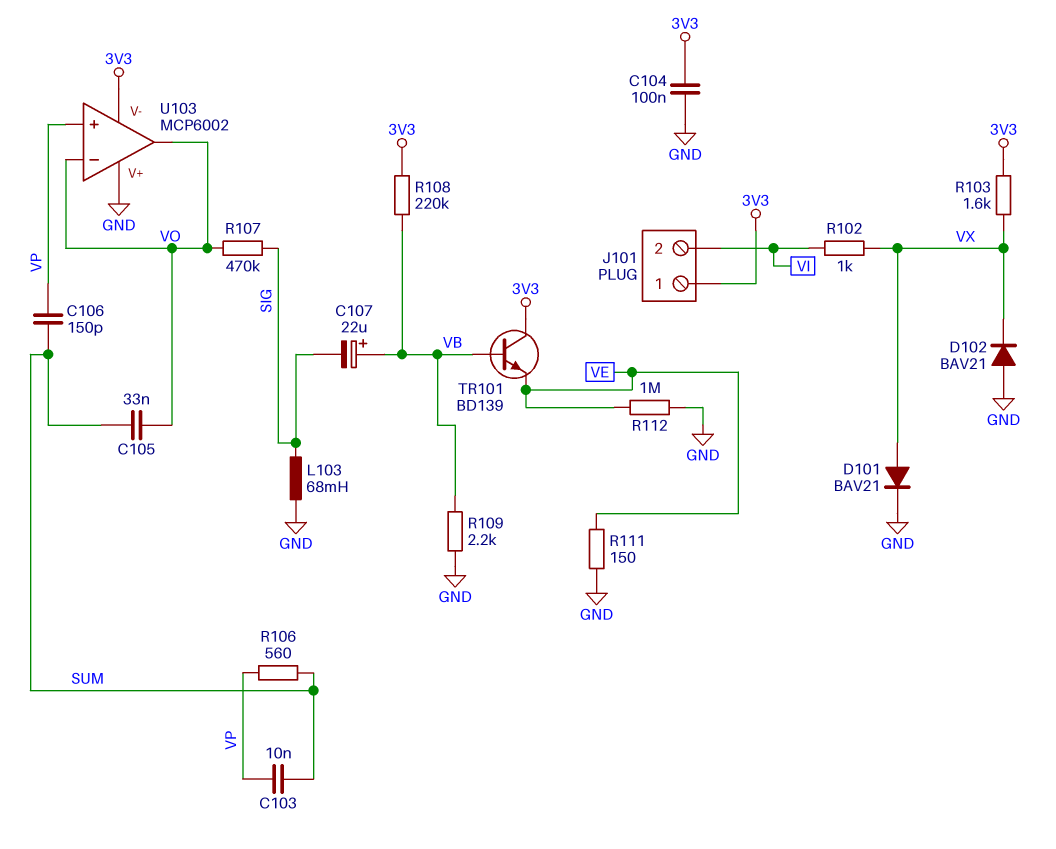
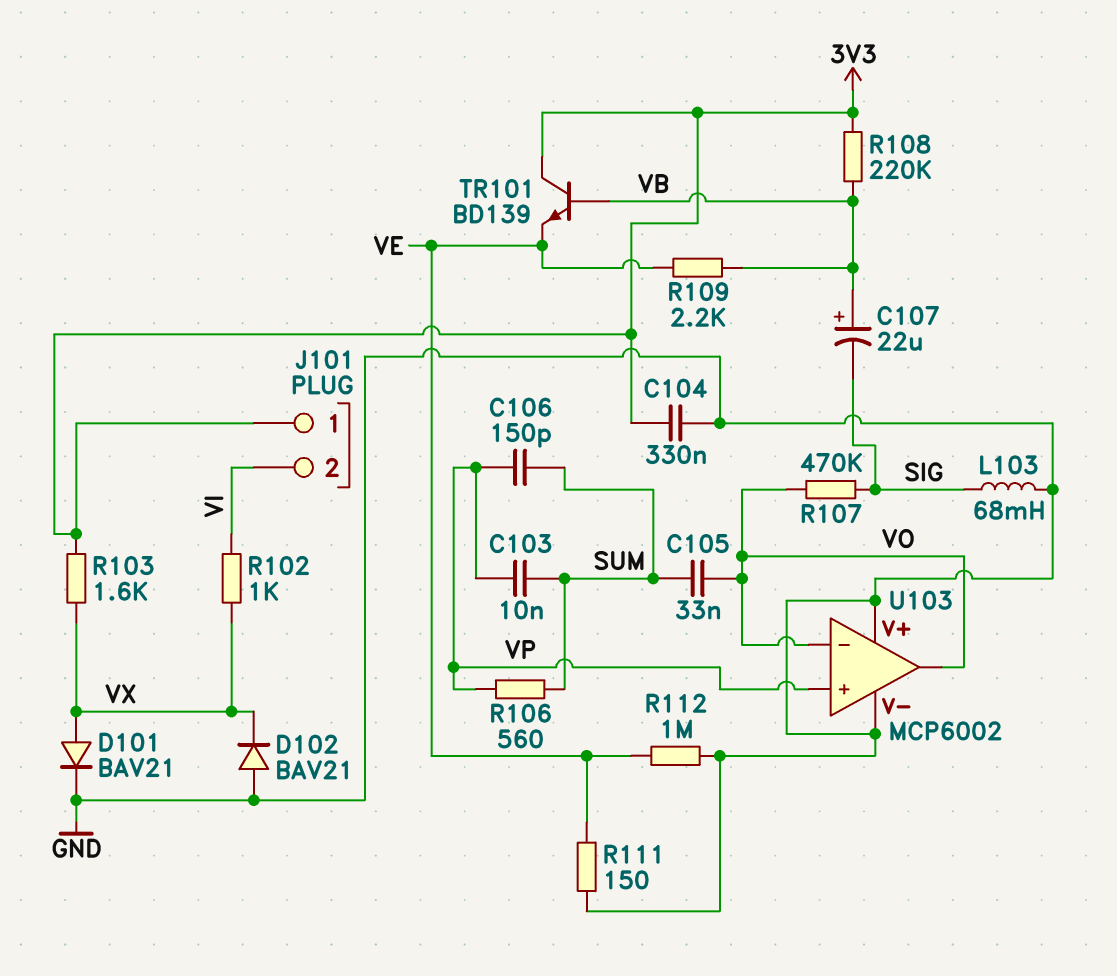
C104: 100nF (3V3, GND) -> 330nF (3V3, GND)
R109: 2.2k (GND, VB) -> 2.2k (VB, VE)
U103 pin V-: 3V3 -> GND

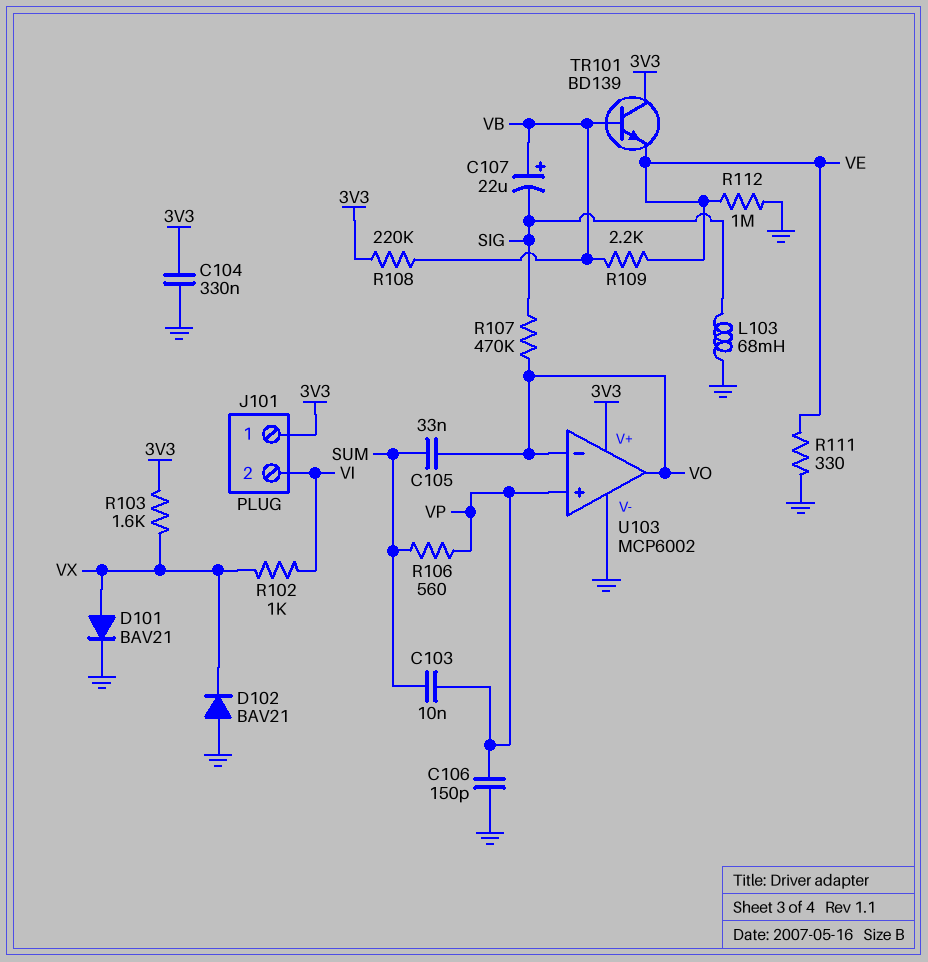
C106: 150pF (SUM, VP) -> 150pF (GND, VP)
R111: 150 (GND, VE) -> 330 (GND, VE)
U103 pin V+: GND -> 3V3

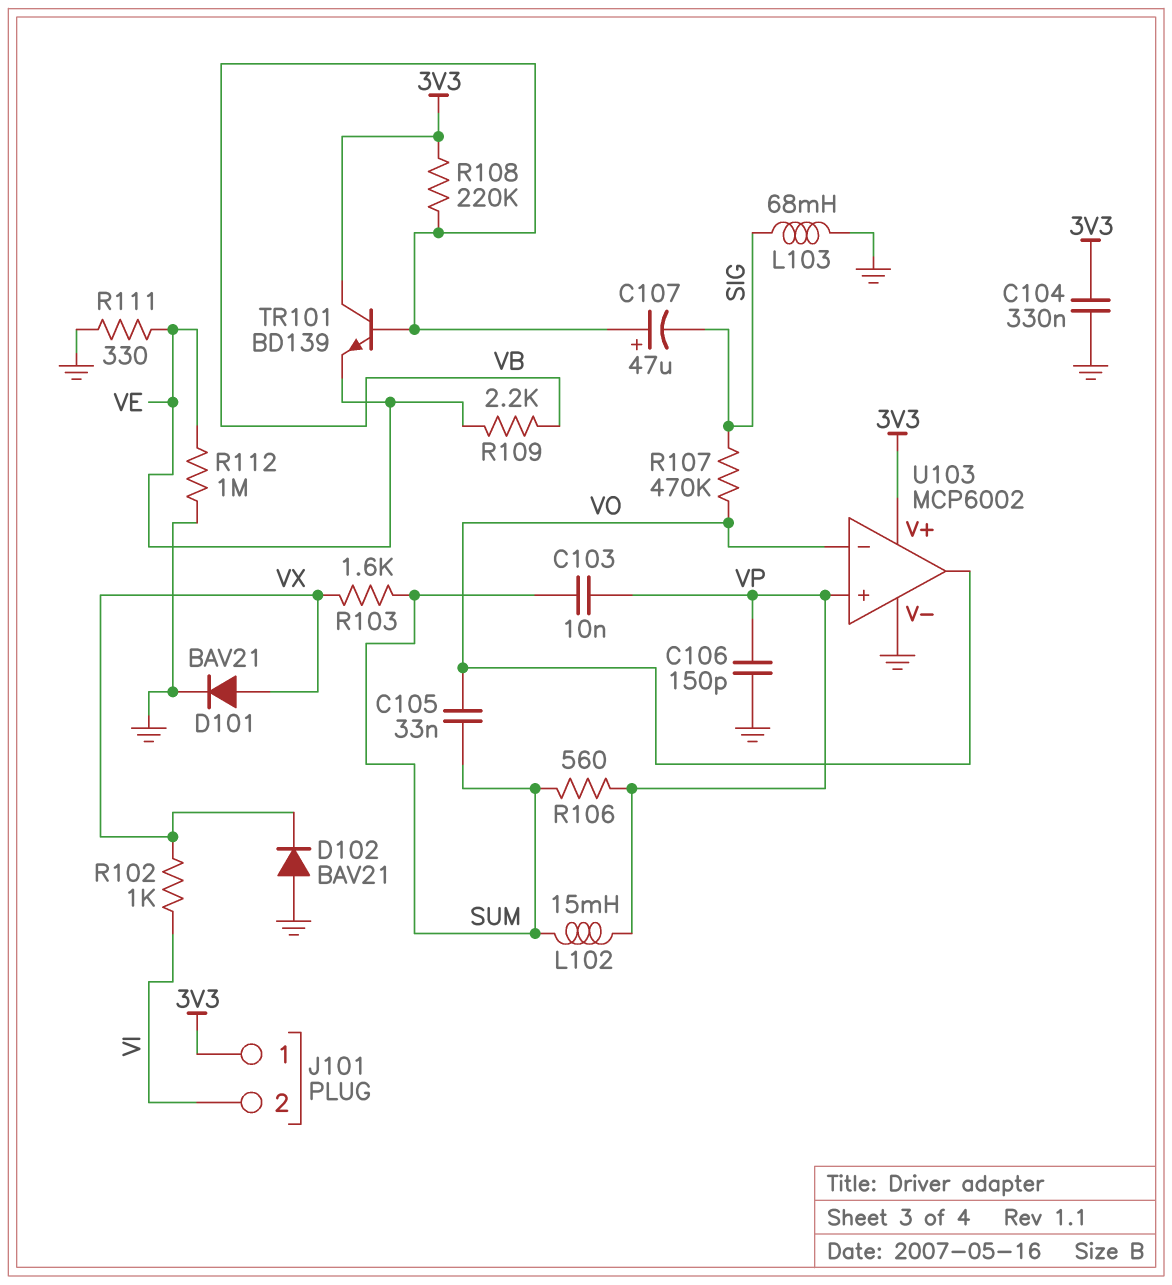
C107: 22uF (plus VB, minus SIG) -> 47uF (plus VB, minus SIG)
L102: none -> 15mH (SUM, VP)
R103: 1.6k (3V3, VX) -> 1.6k (SUM, VX)

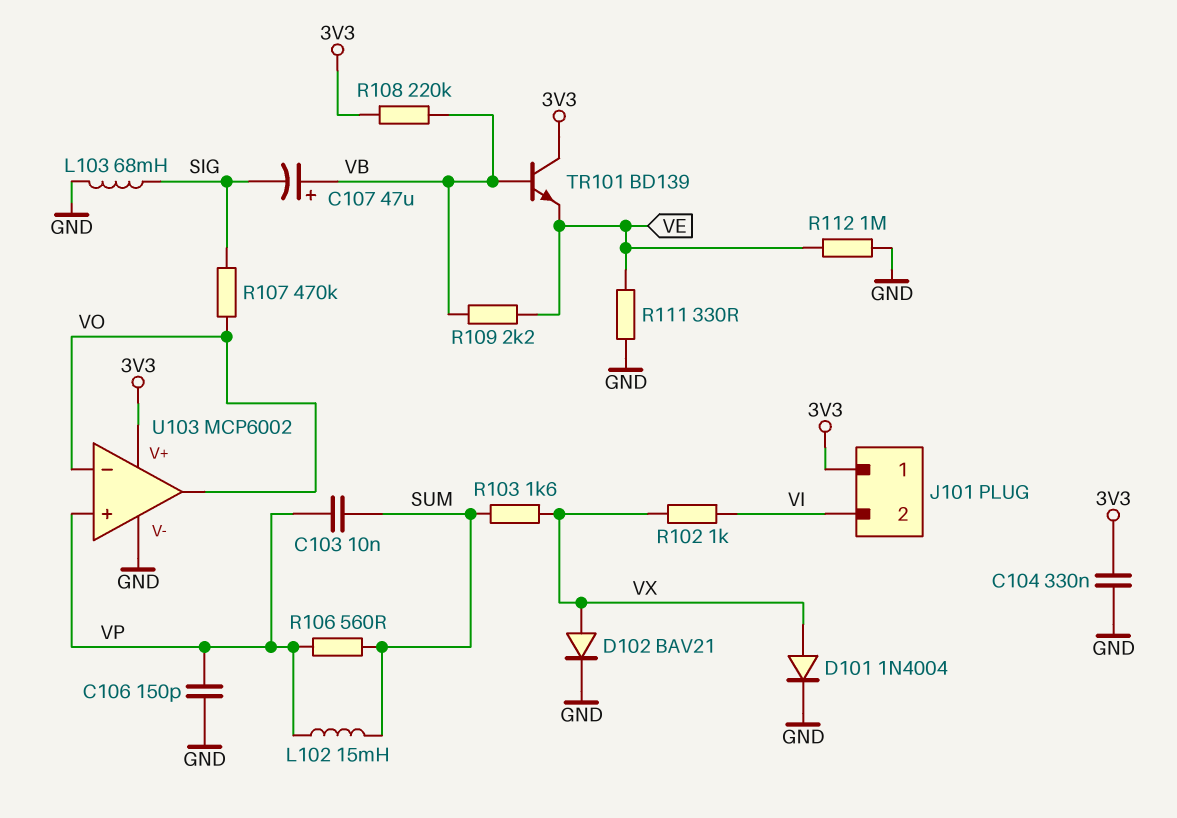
C105: 33nF (SUM, VO) -> none
D101: diode BAV21 (A VX, K GND) -> diode 1N4004 (A VX, K GND)
D102: diode BAV21 (A GND, K VX) -> diode BAV21 (A VX, K GND)

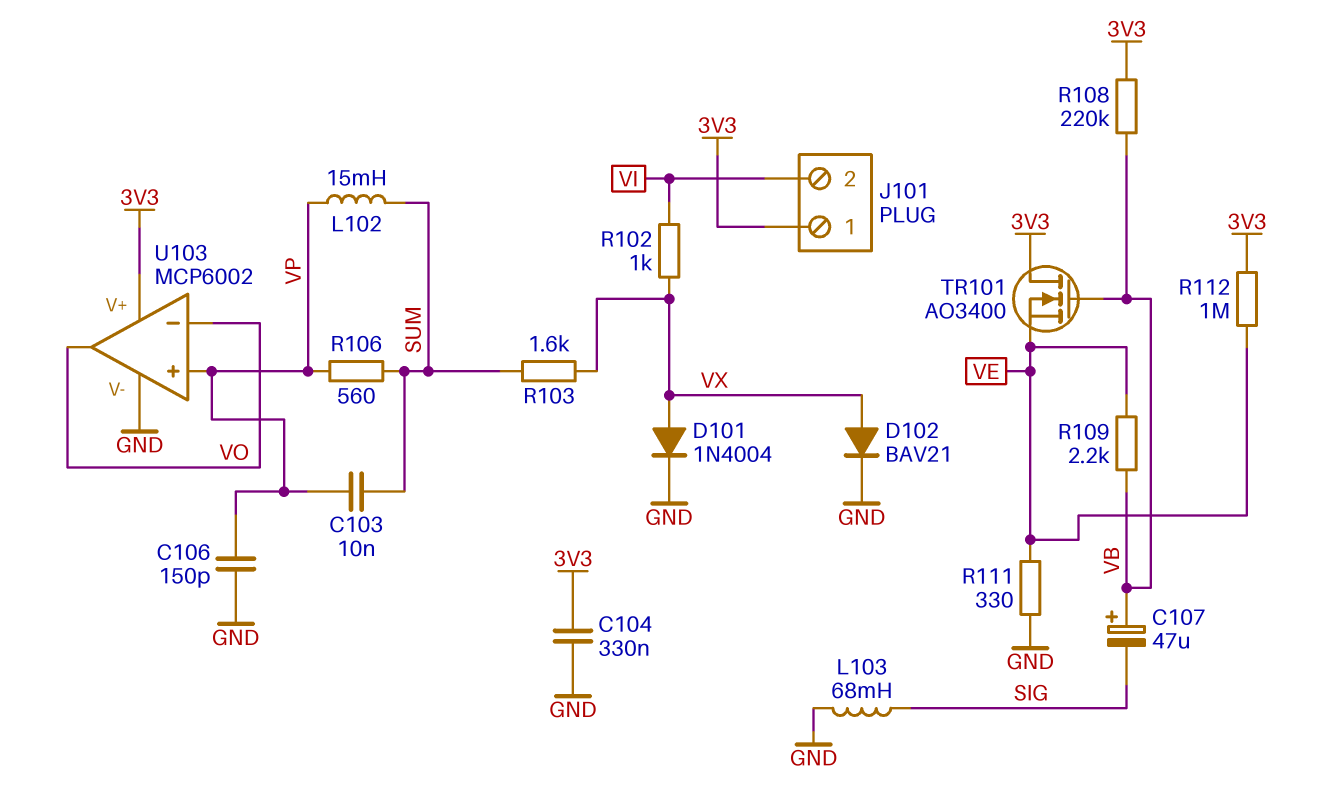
R107: 470k (SIG, VO) -> none
R112: 1M (GND, VE) -> 1M (3V3, VE)
TR101: NPN BD139 (B VB, C 3V3, E VE) -> NMOS AO3400 (G VB, D 3V3, S VE)

